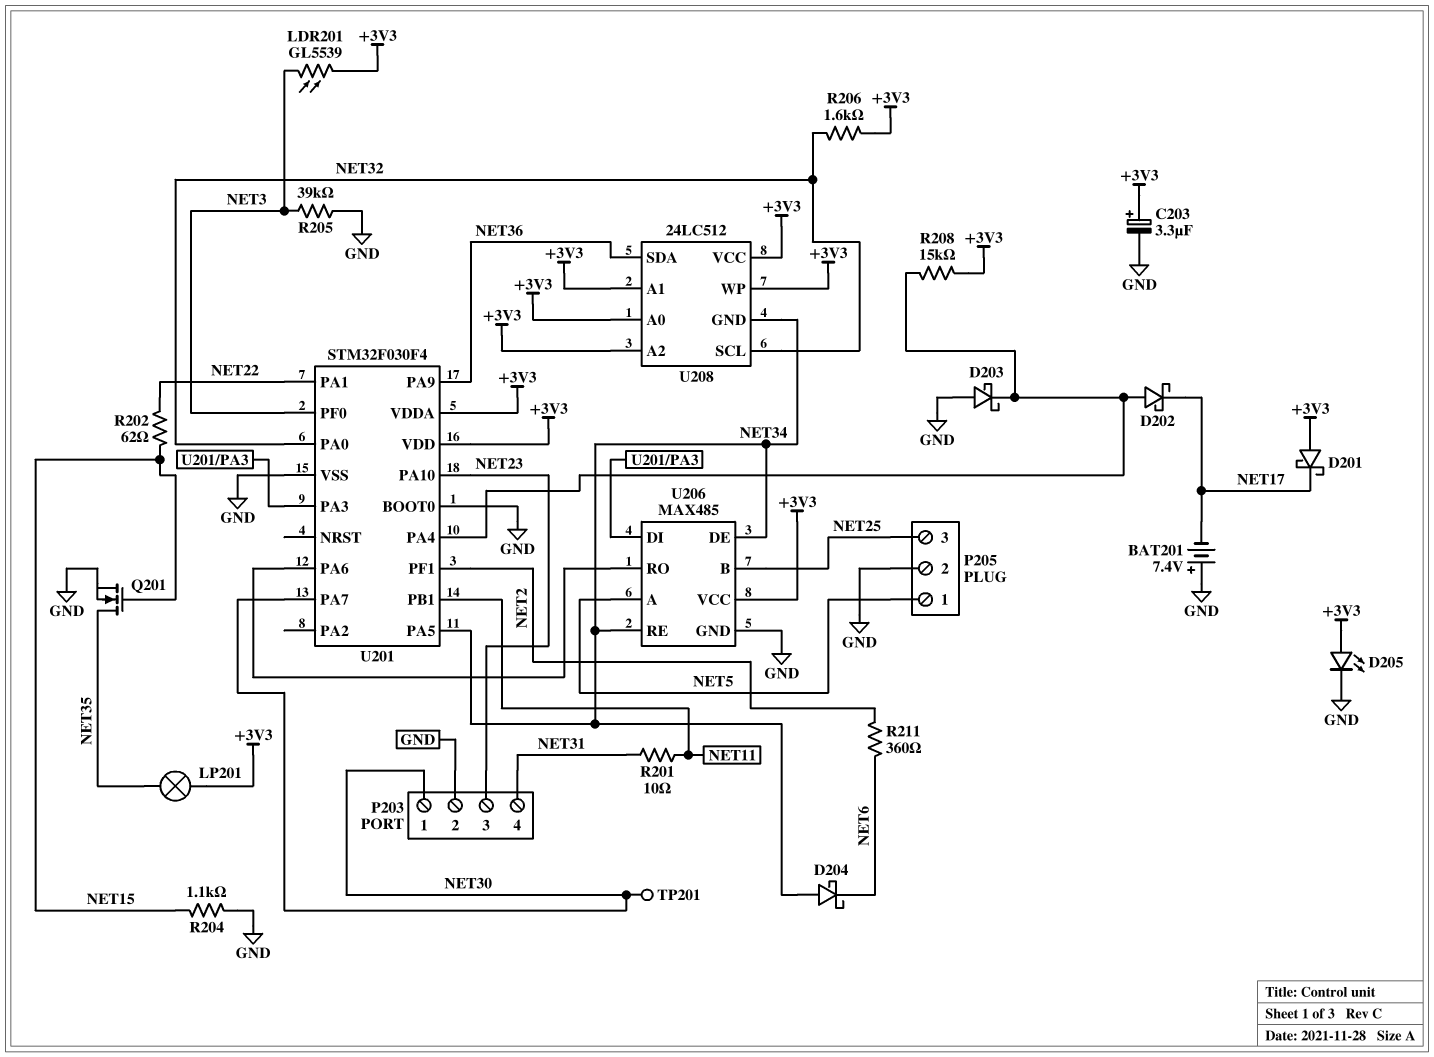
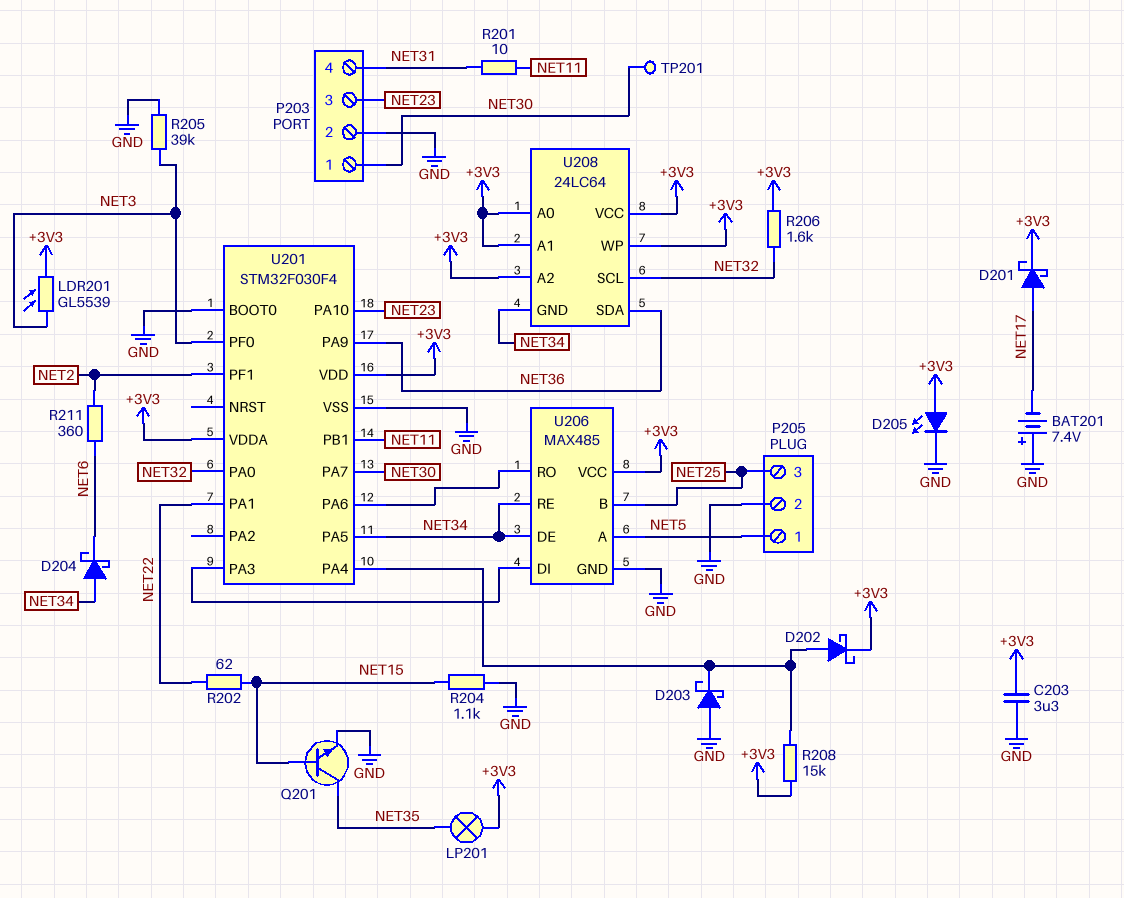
C203: 3.3uF (plus +3V3, minus GND) -> 3.3uF (+3V3, GND)
D201: schottky (A +3V3, K NET17) -> schottky (A NET17, K +3V3)
D202: schottky (A U201/PA4, K NET17) -> schottky (A U201/PA4, K +3V3)
Q201: NMOS (G NET15, D NET35, S GND) -> NPN (B NET15, C NET35, E GND)
U208: 24LC512 -> 24LC64

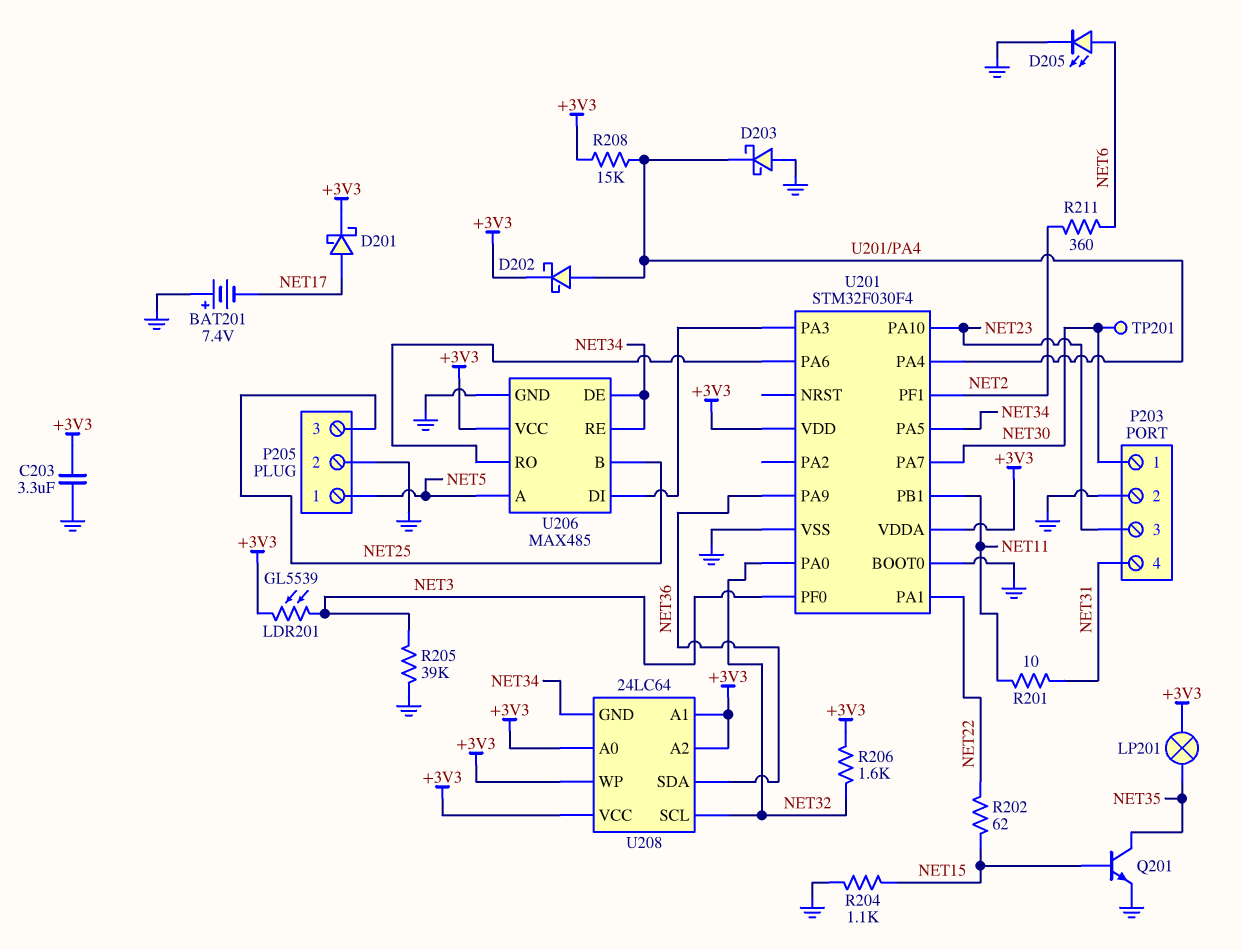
D204: schottky (A NET34, K NET6) -> none
D205: LED (A +3V3, K GND) -> LED (A NET6, K GND)

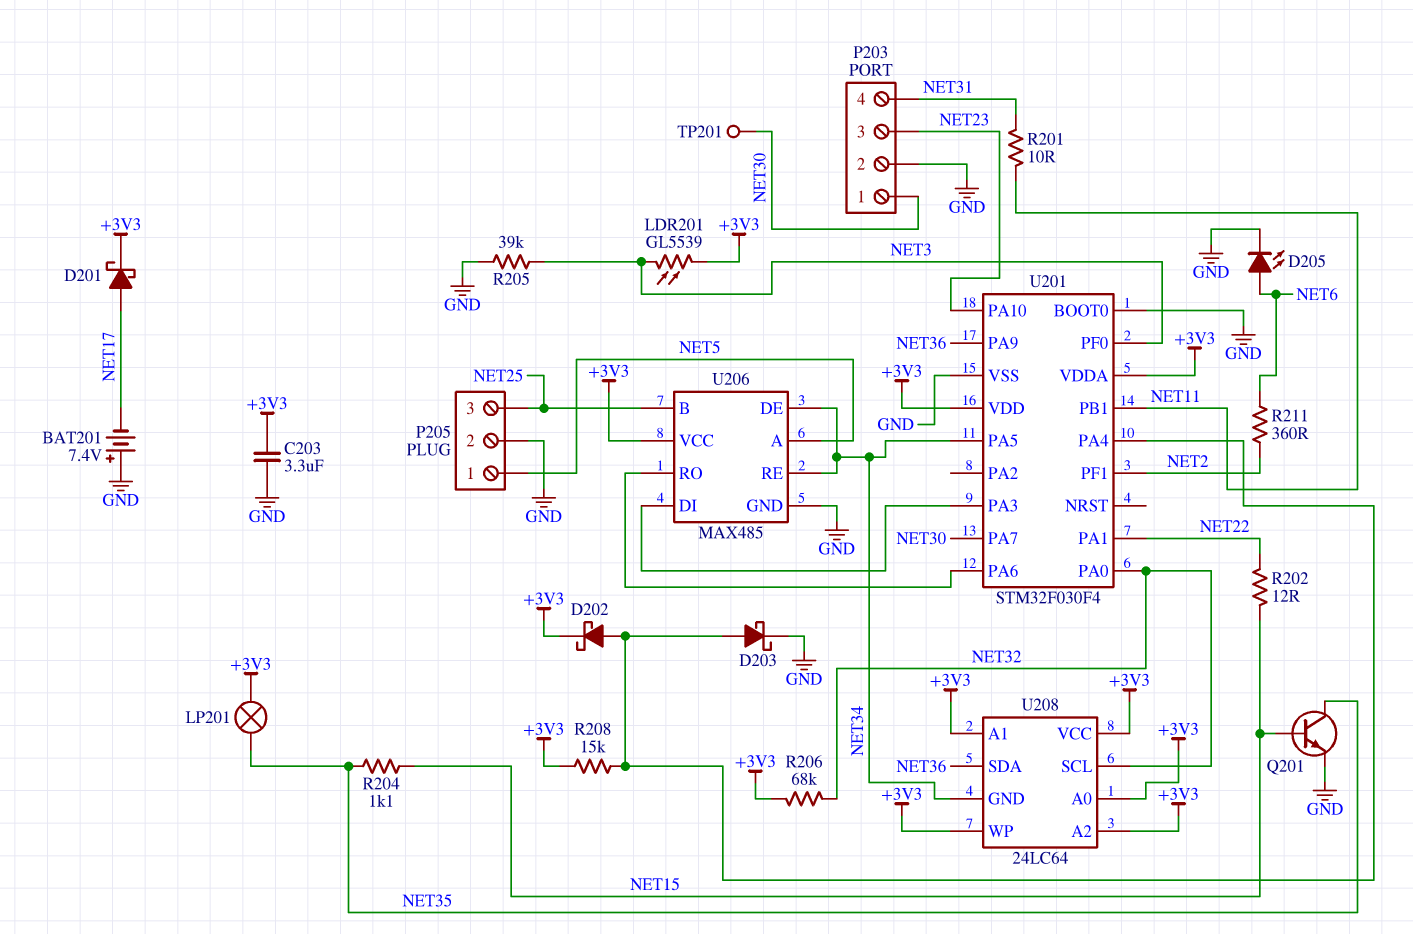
D203: schottky (A GND, K U201/PA4) -> schottky (A U201/PA4, K GND)
R202: 62 (NET15, NET22) -> 12 (NET15, NET22)
R204: 1.1k (GND, NET15) -> 1.1k (NET15, NET35)
R206: 1.6k (+3V3, NET32) -> 68k (+3V3, NET32)

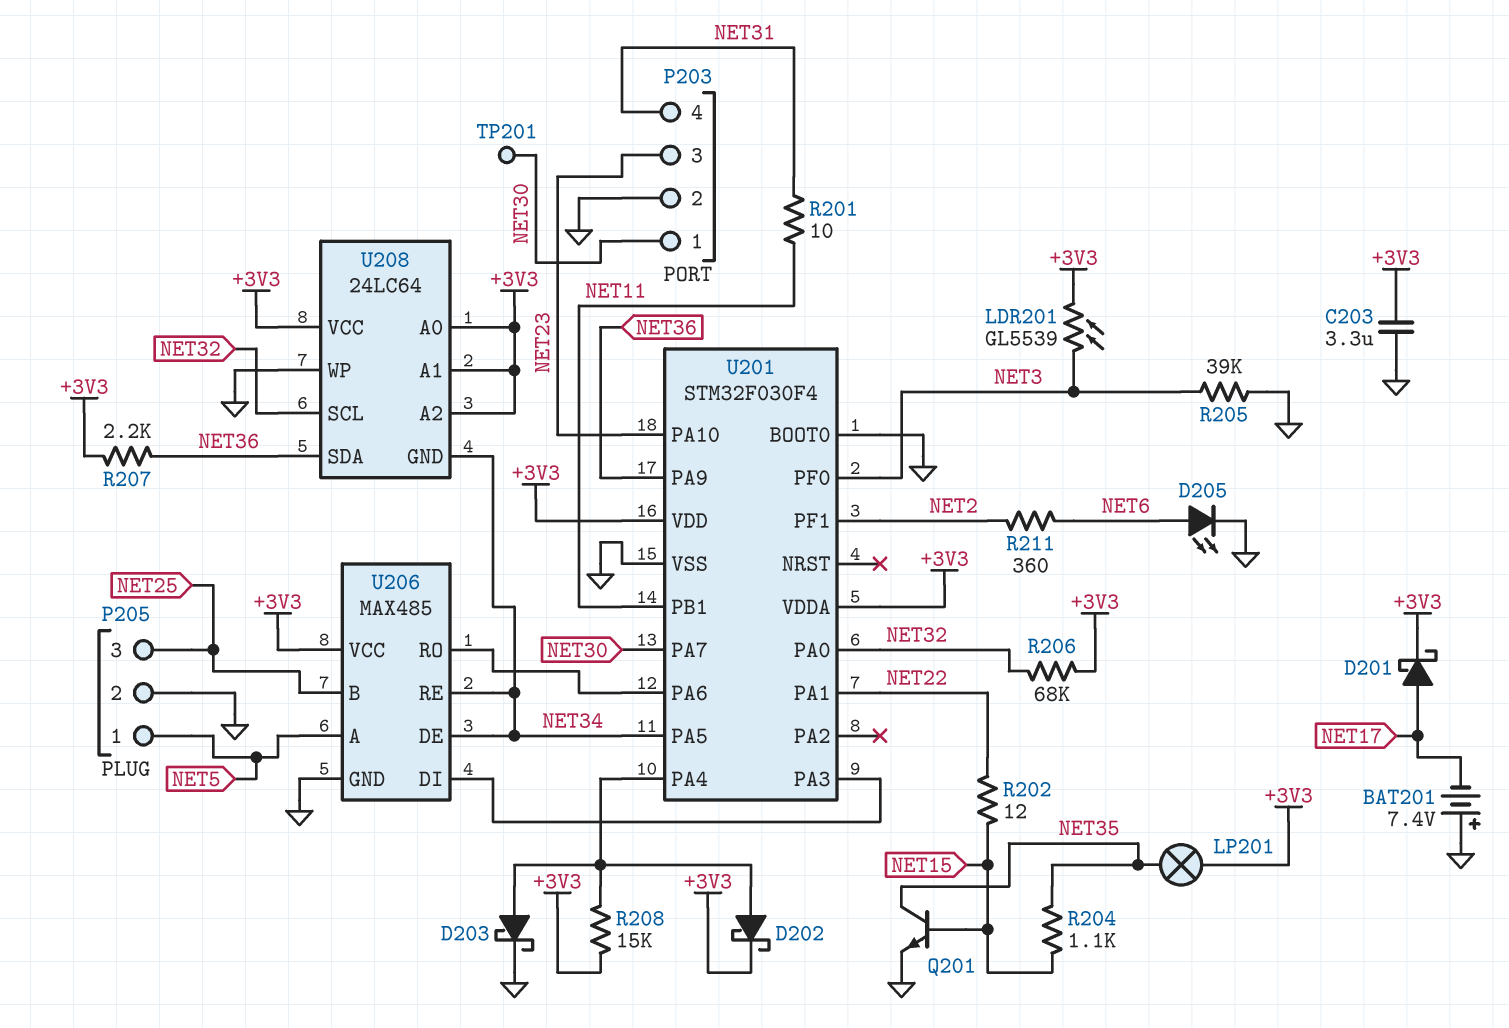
R207: none -> 2.2k (+3V3, NET36)
U208 pin WP: +3V3 -> GND

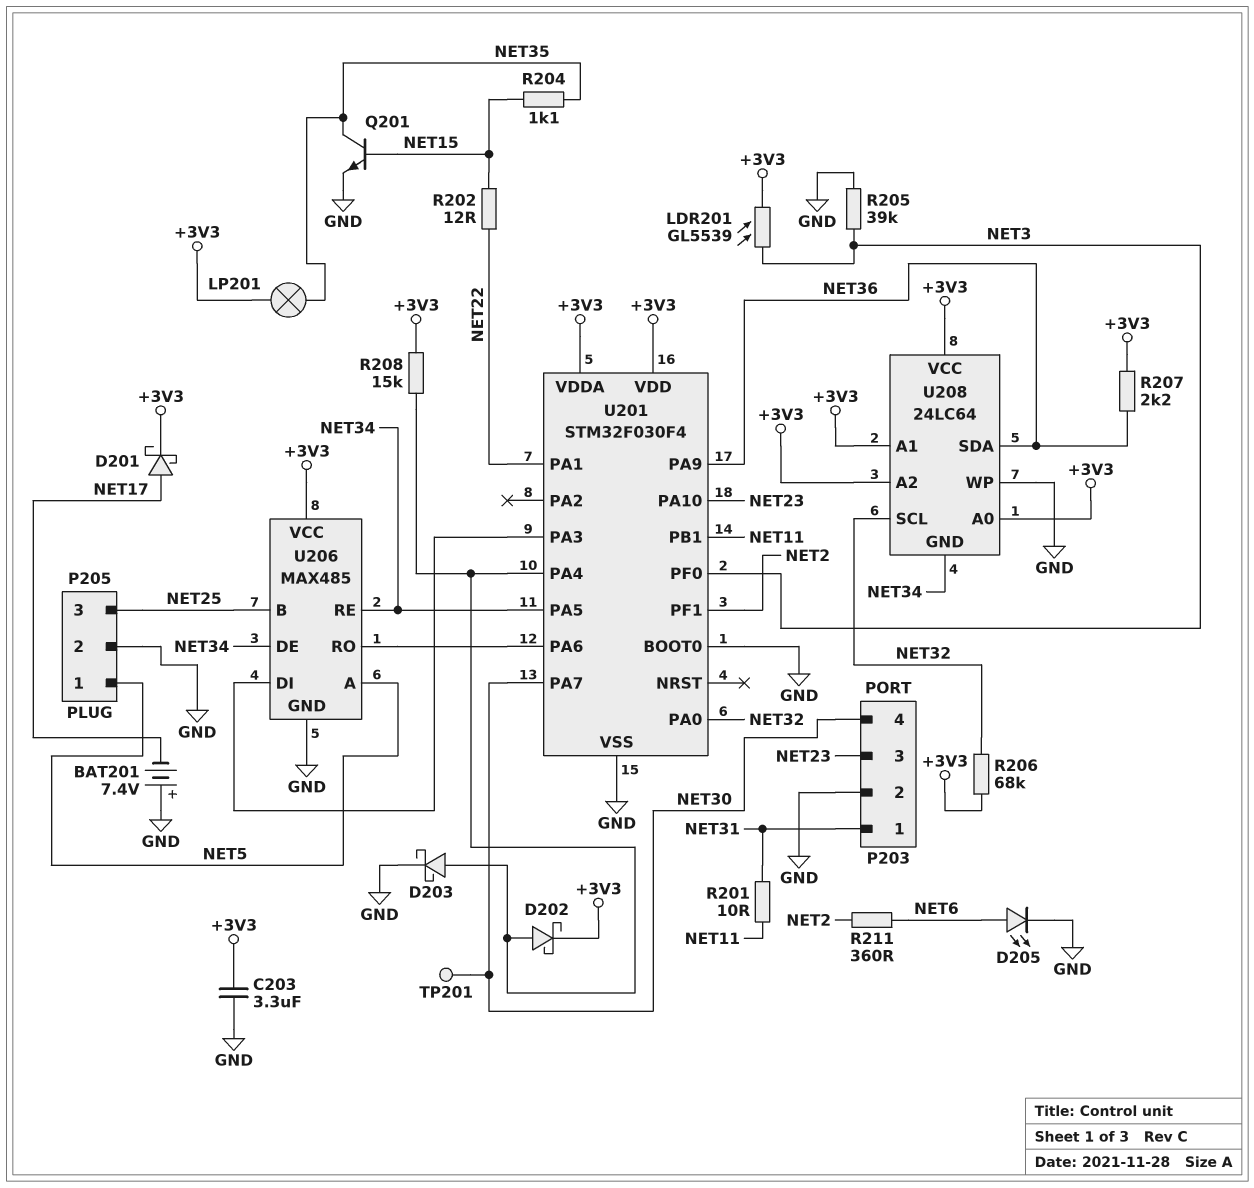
P203 pin 1: NET30 -> NET31
P203 pin 4: NET31 -> NET30

